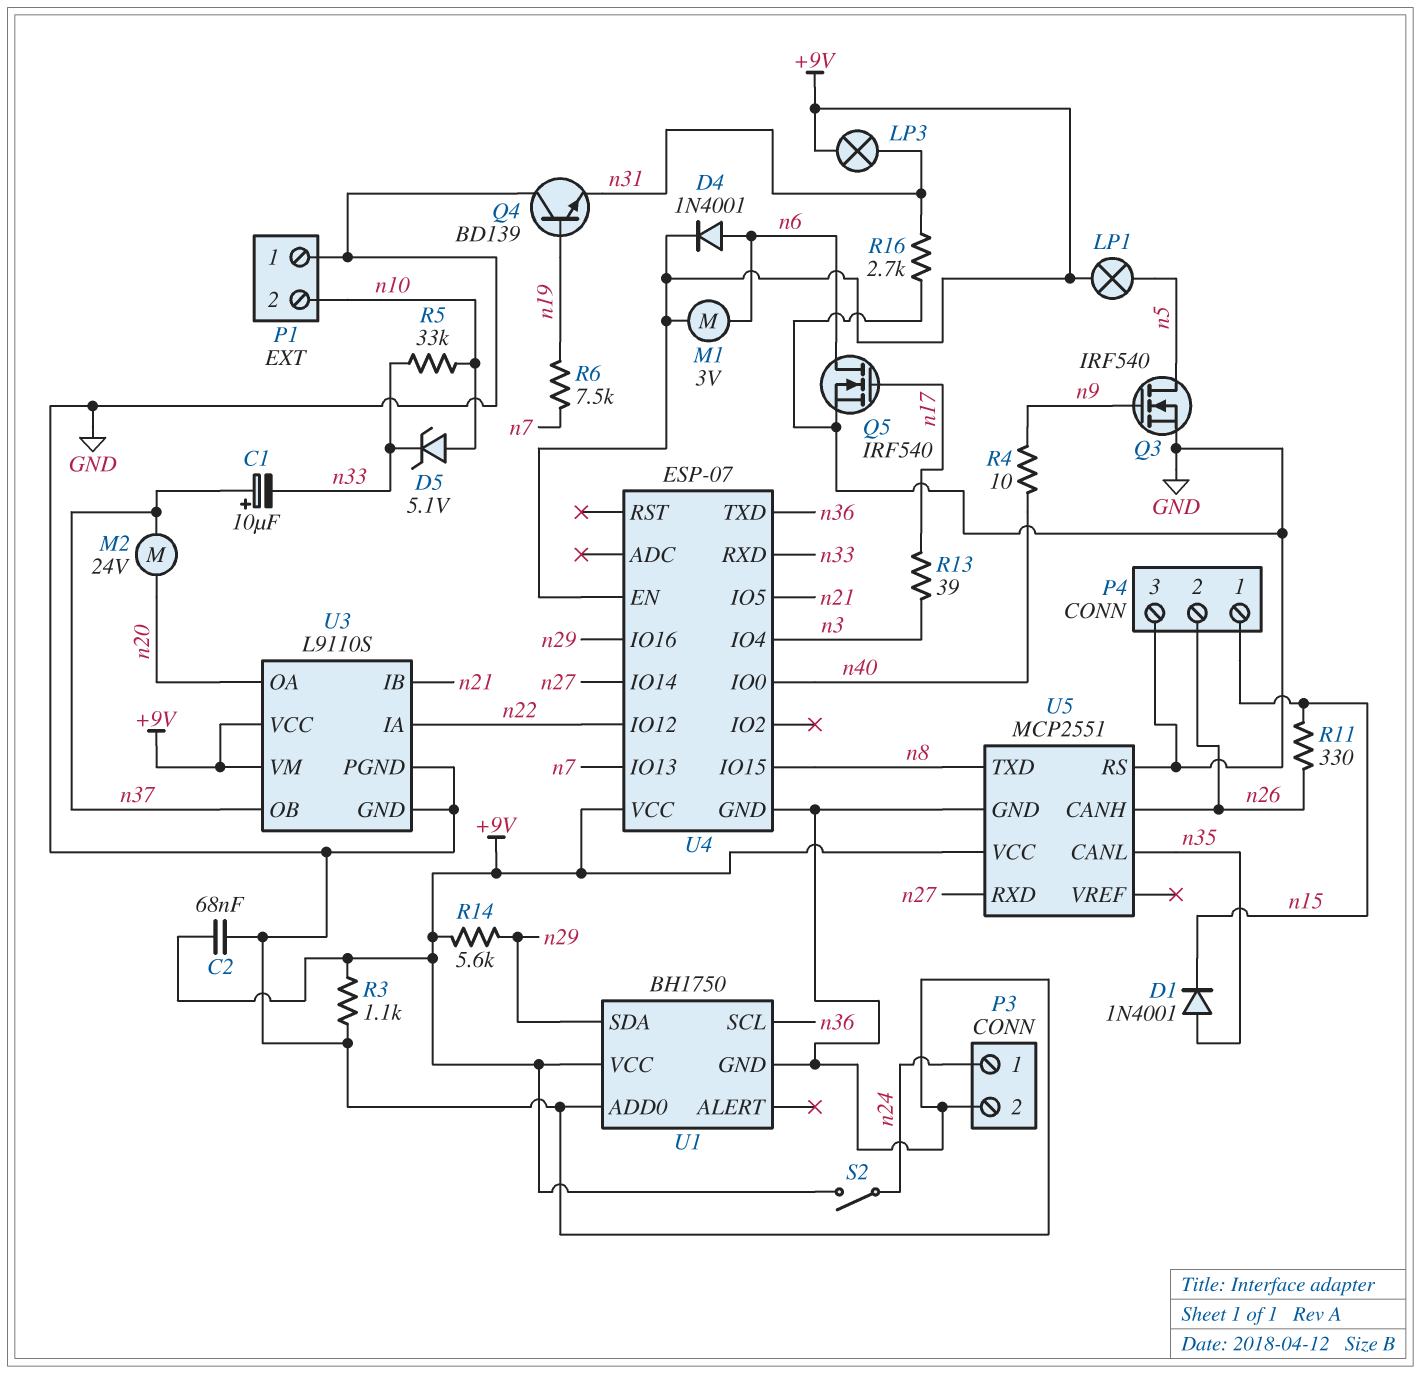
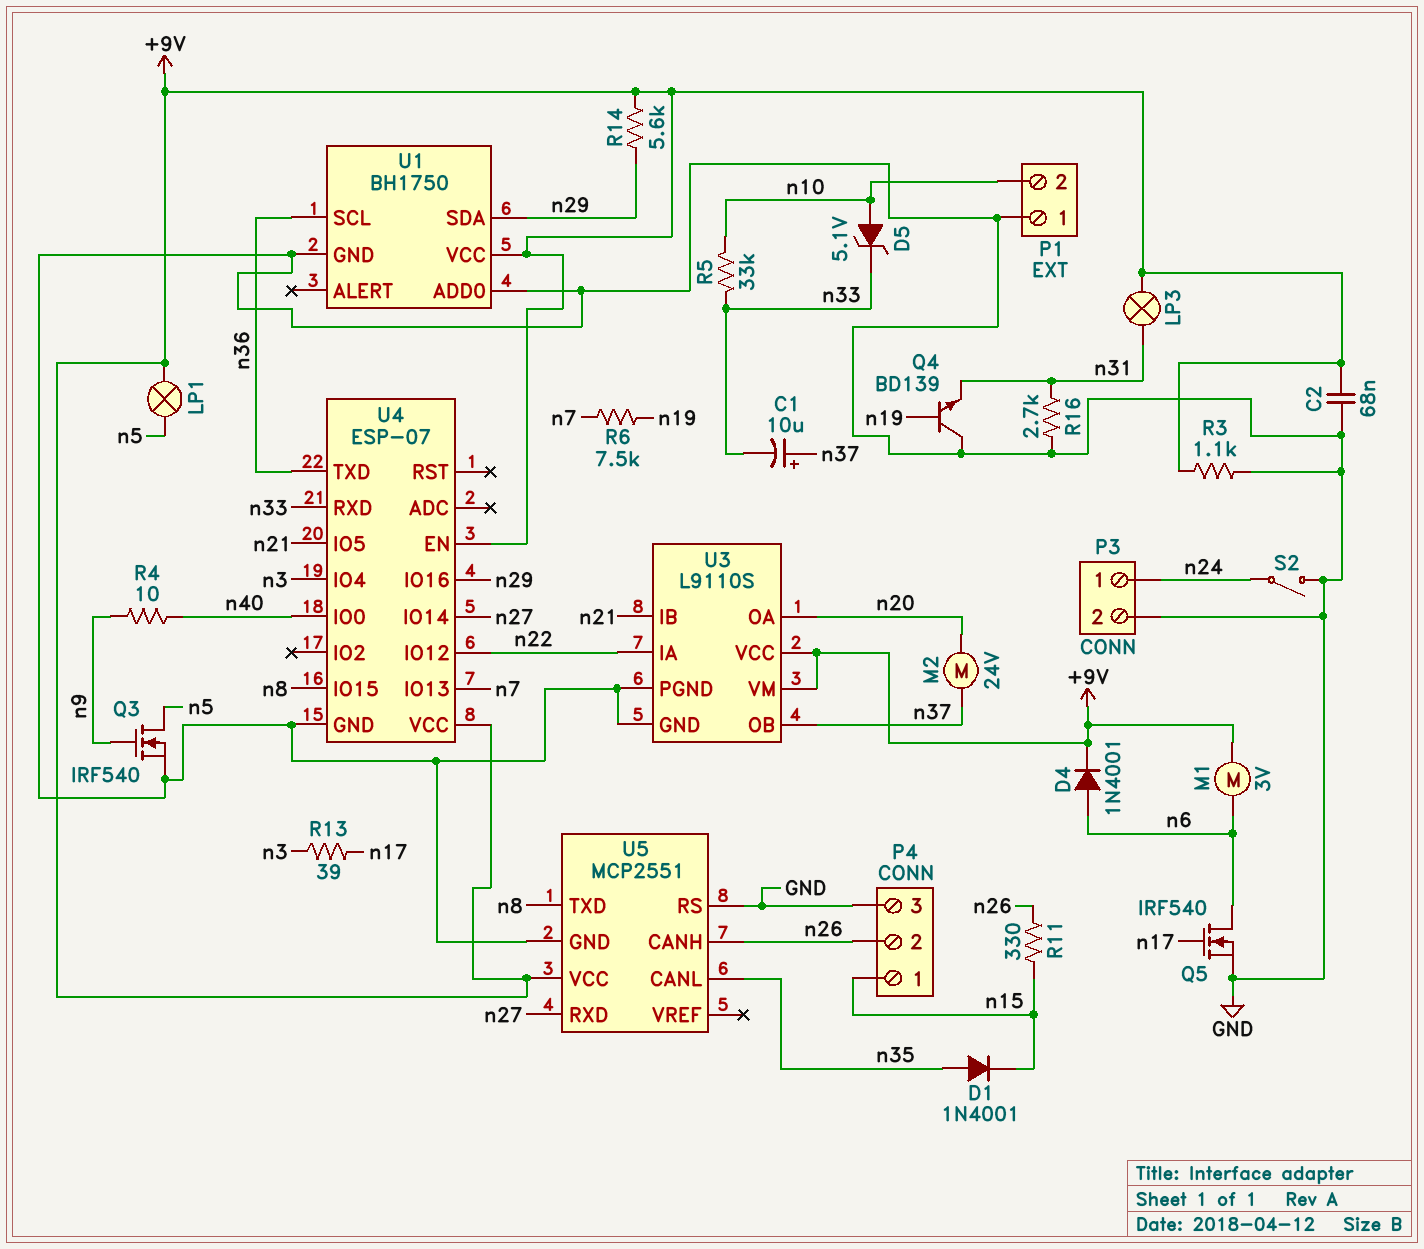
S2: switch (+9V, n24) -> switch (GND, n24)

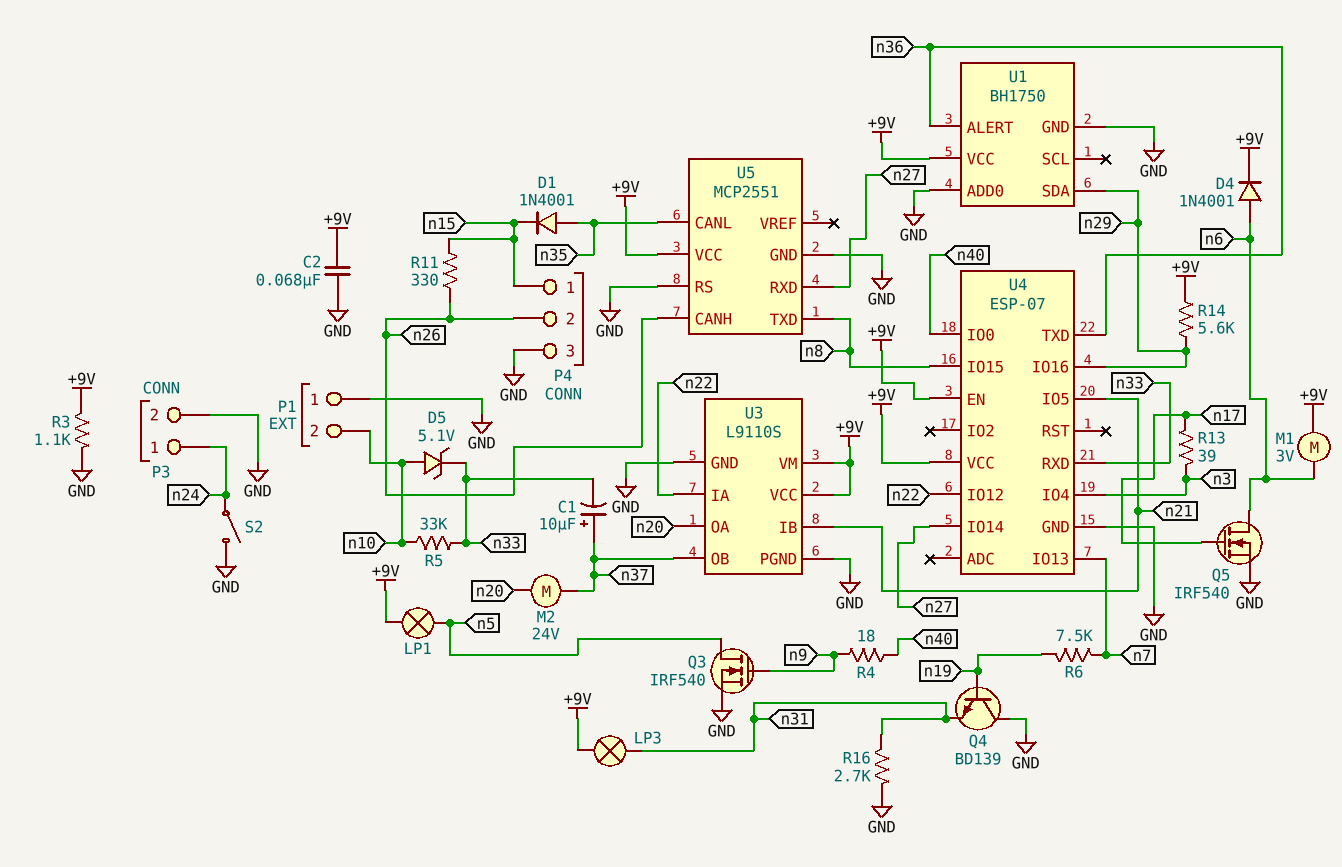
R4: 10 (n9, n40) -> 18 (n9, n40)
U1 pin ALERT: none -> n36
U1 pin SCL: n36 -> none

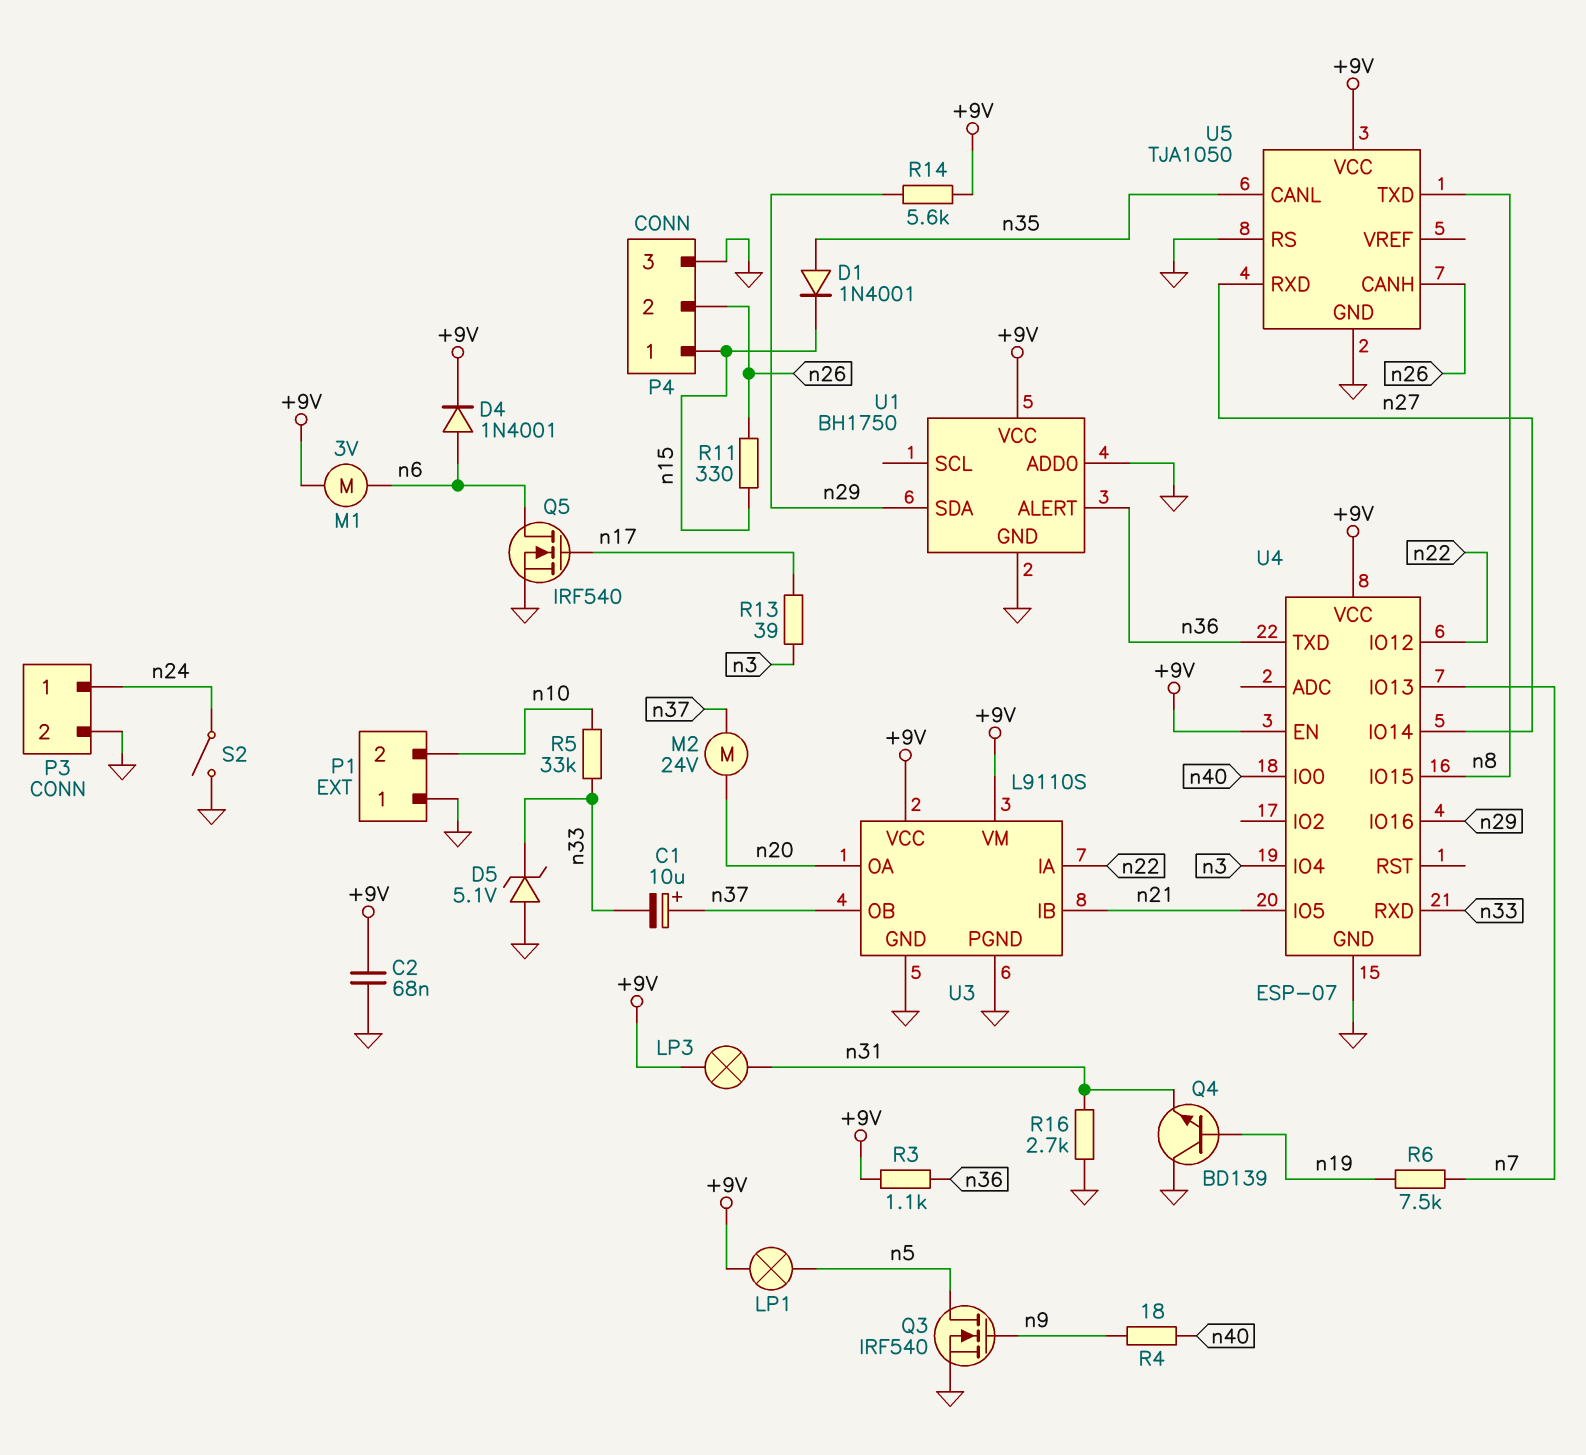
D5: zener 5.1V (A n10, K n33) -> zener 5.1V (A GND, K n33)
R3: 1.1k (+9V, GND) -> 1.1k (+9V, n36)
U5: MCP2551 -> TJA1050

